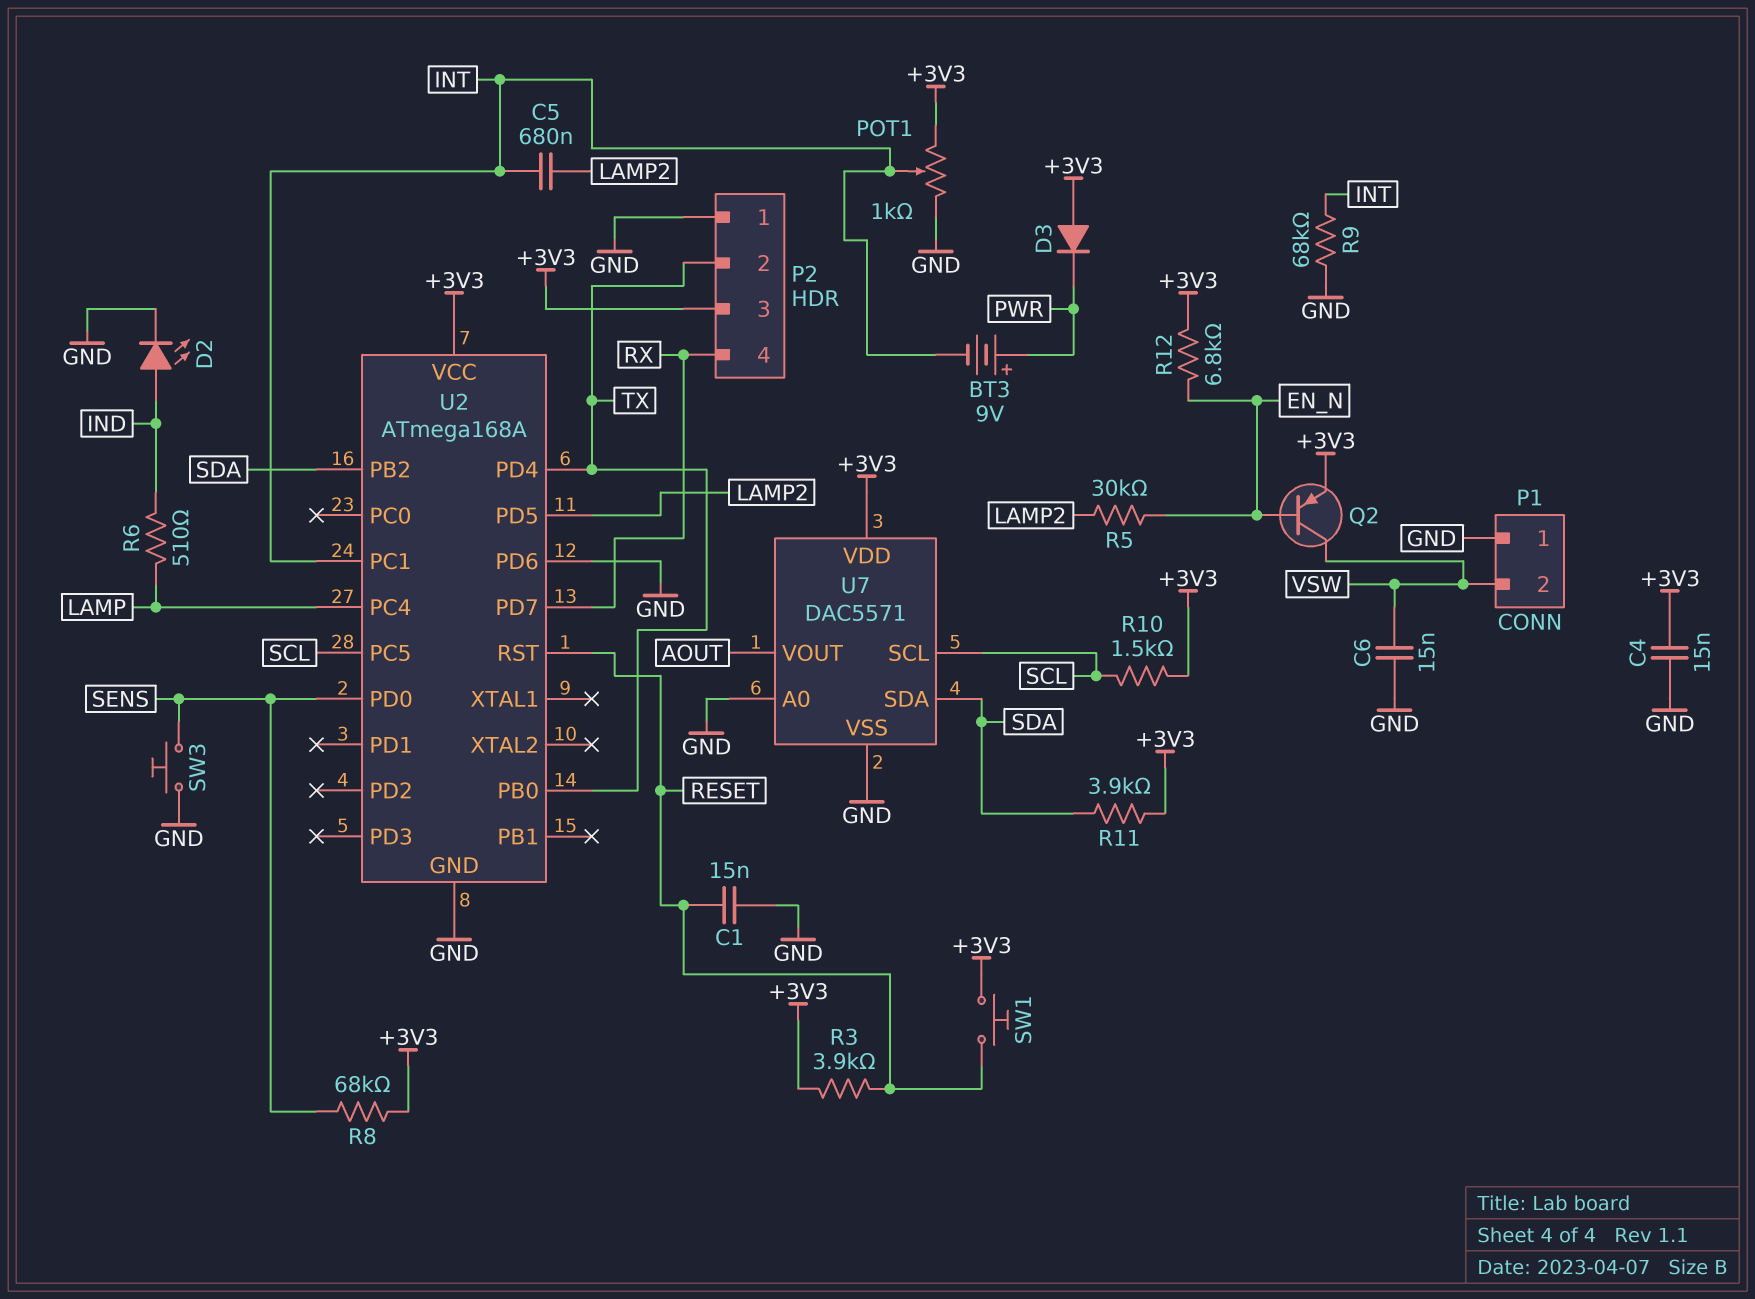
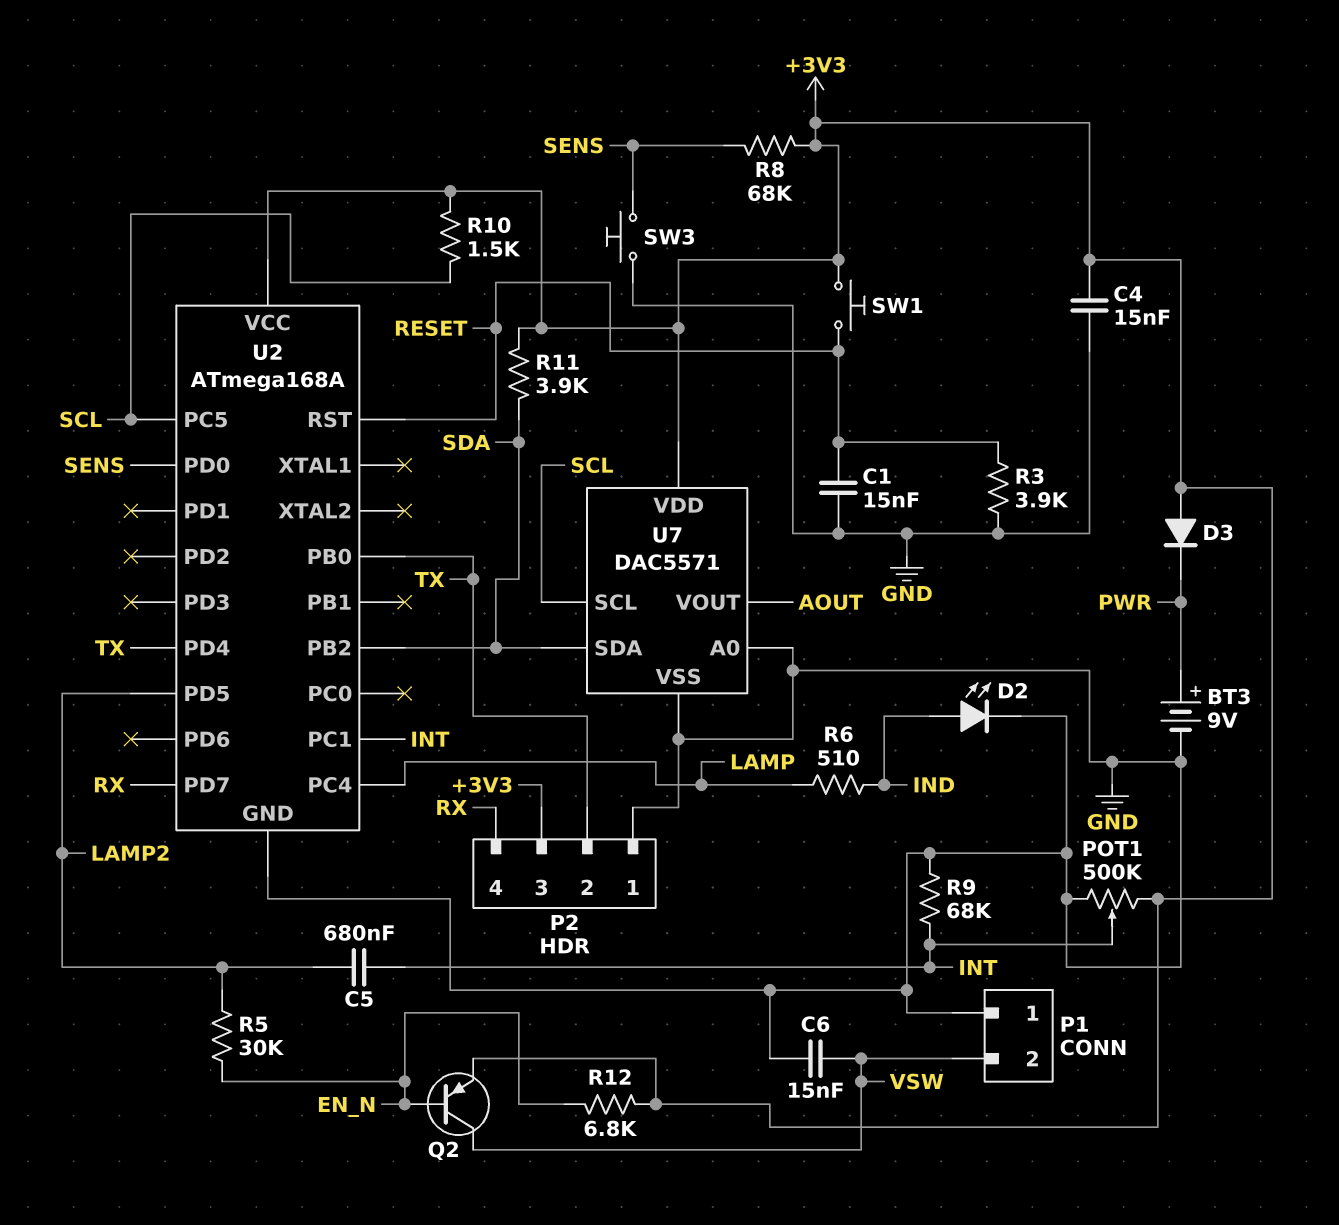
BT3: 9V (plus PWR, minus INT) -> 9V (plus PWR, minus GND)
POT1: 1k (+3V3, GND, wiper INT) -> 500k (+3V3, GND, wiper INT)
R3: 3.9k (+3V3, RESET) -> 3.9k (GND, RESET)
U2 pin PD6: GND -> none

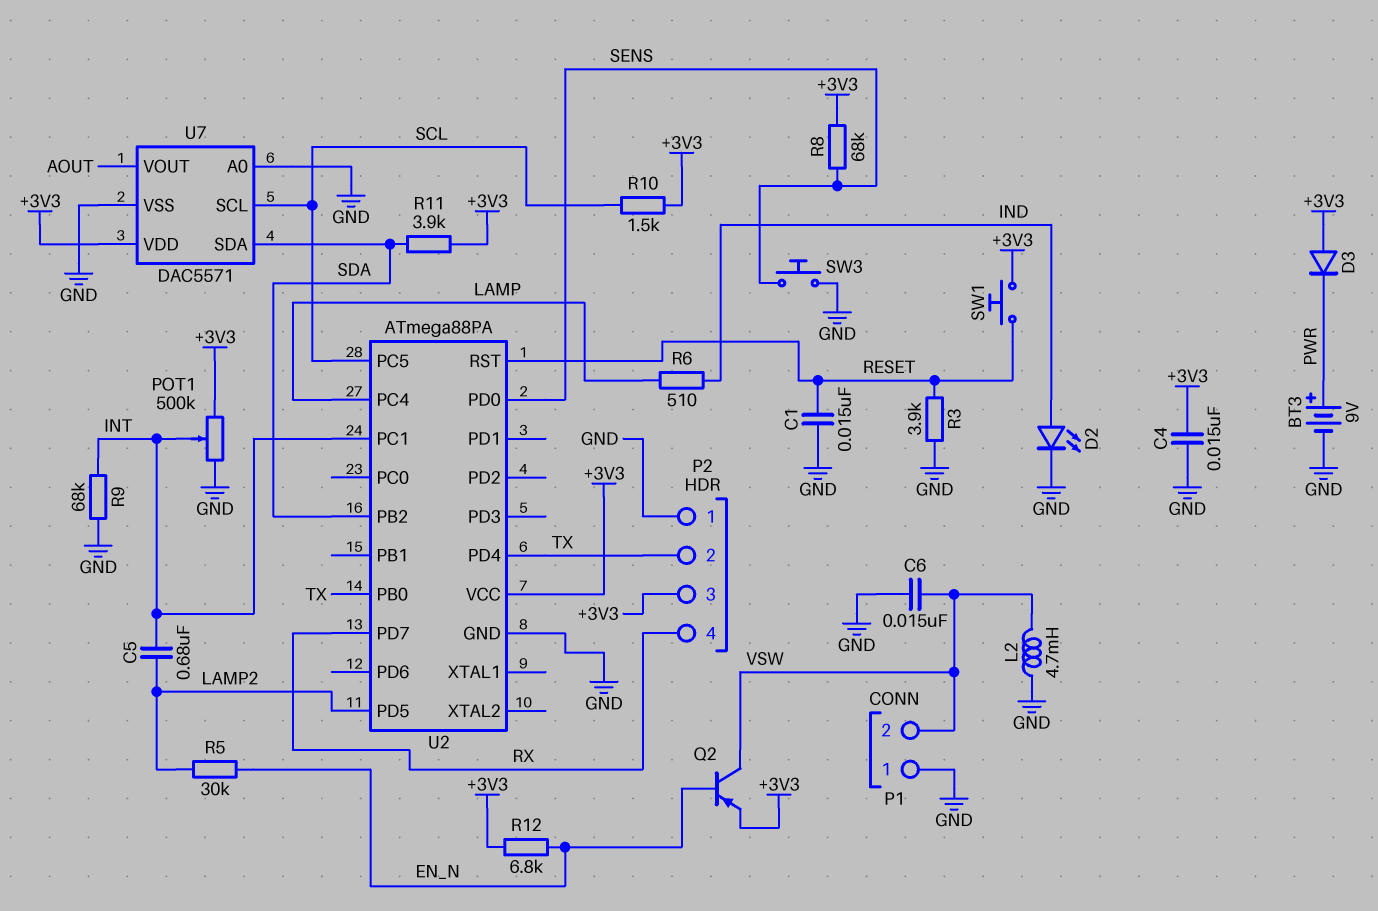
L2: none -> 4.7mH (GND, VSW)
U2: ATmega168A -> ATmega88PA

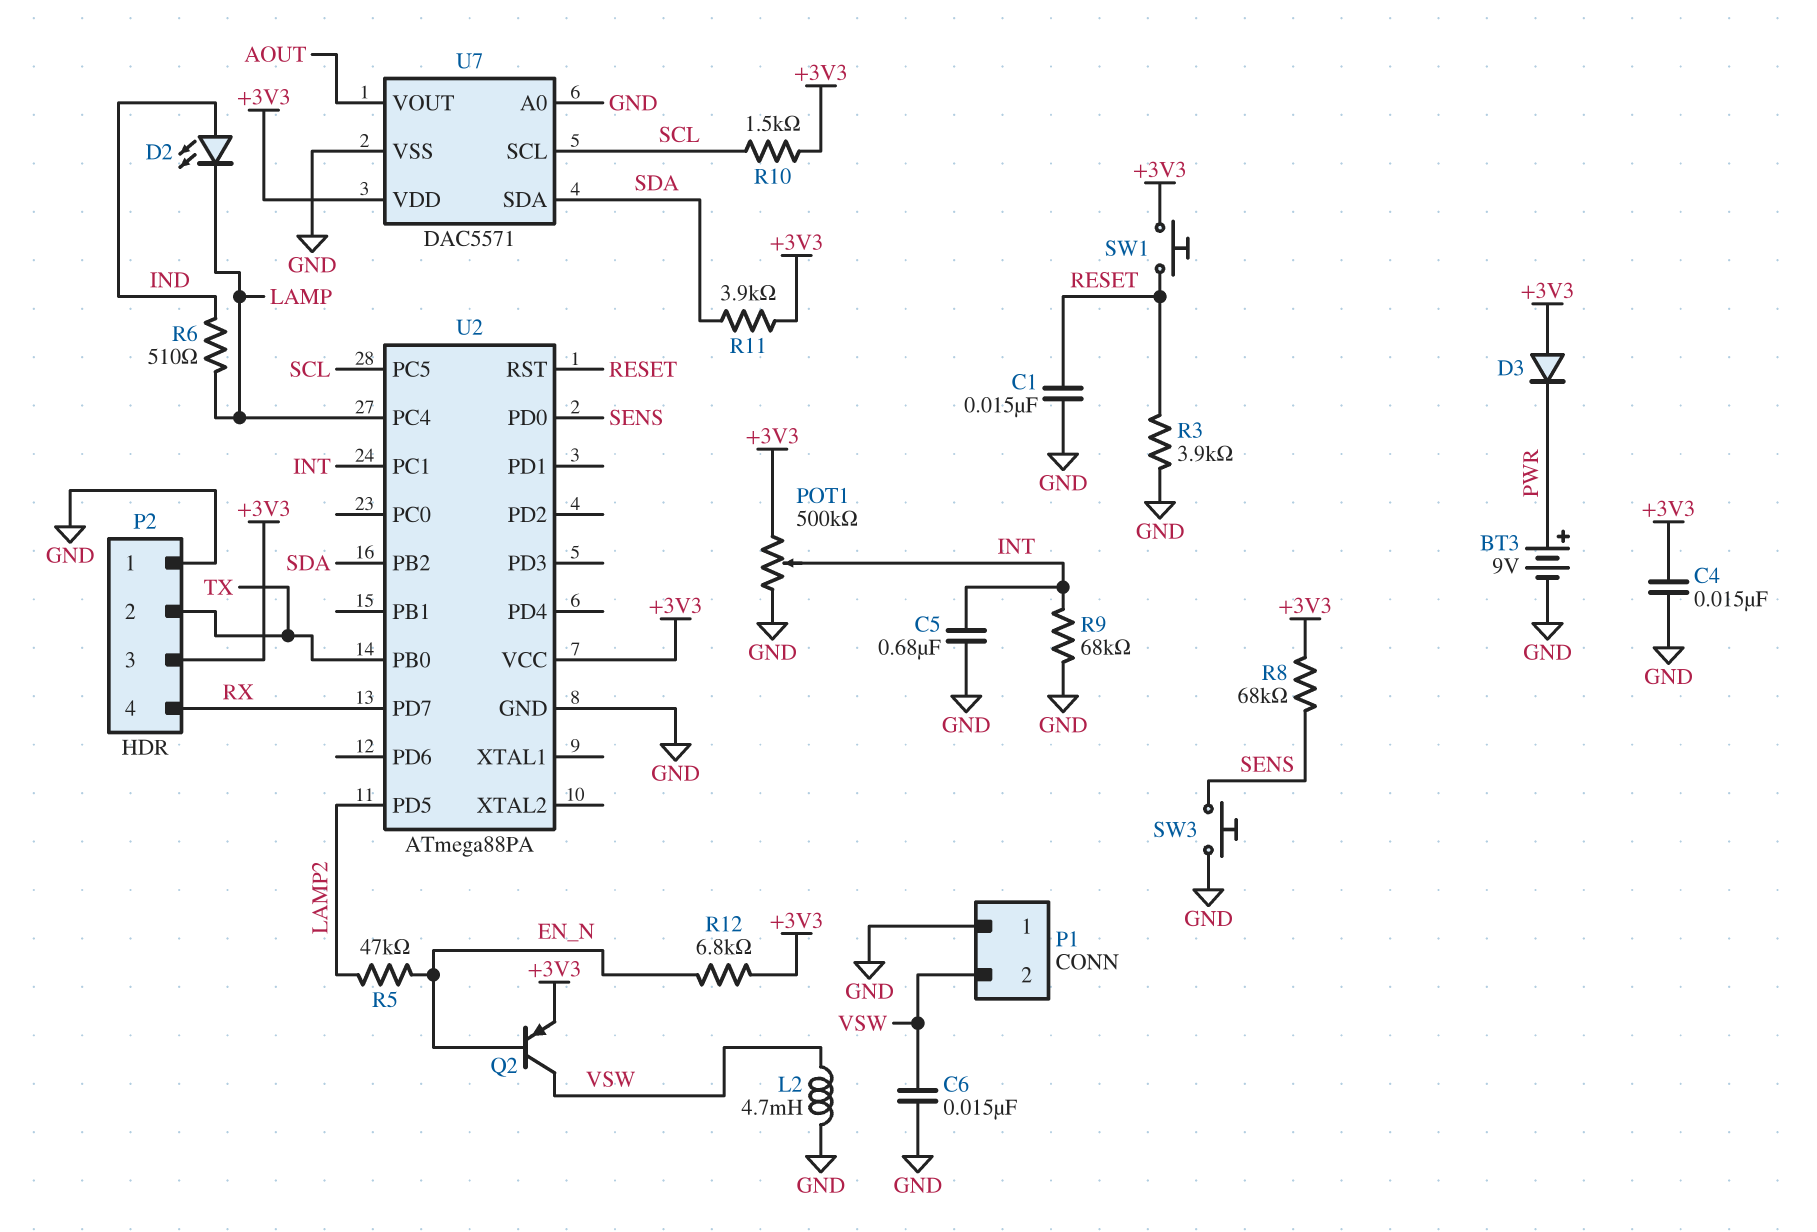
C5: 680nF (INT, LAMP2) -> 680nF (GND, INT)
D2: LED (A IND, K GND) -> LED (A IND, K LAMP)
R5: 30k (EN_N, LAMP2) -> 47k (EN_N, LAMP2)
U2 pin PD4: TX -> none

